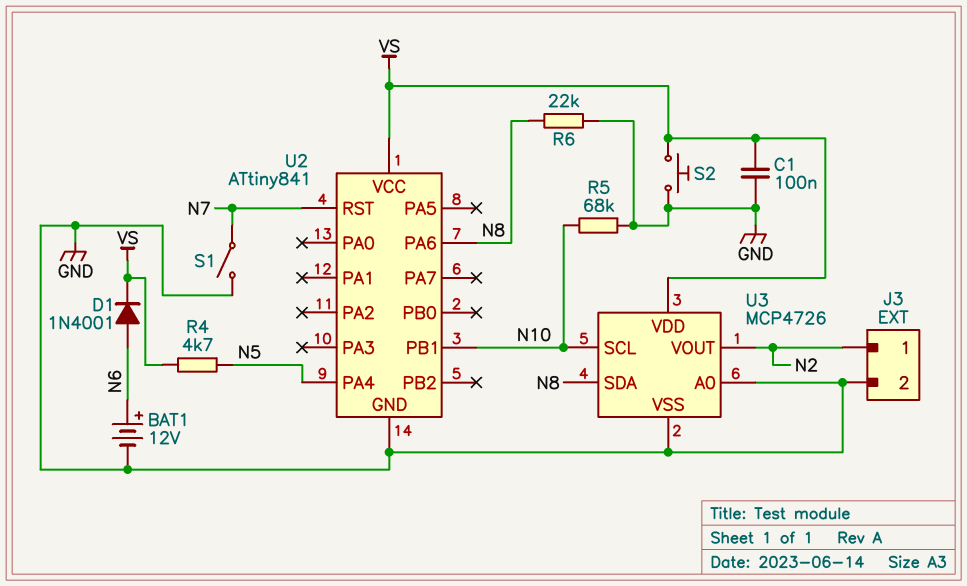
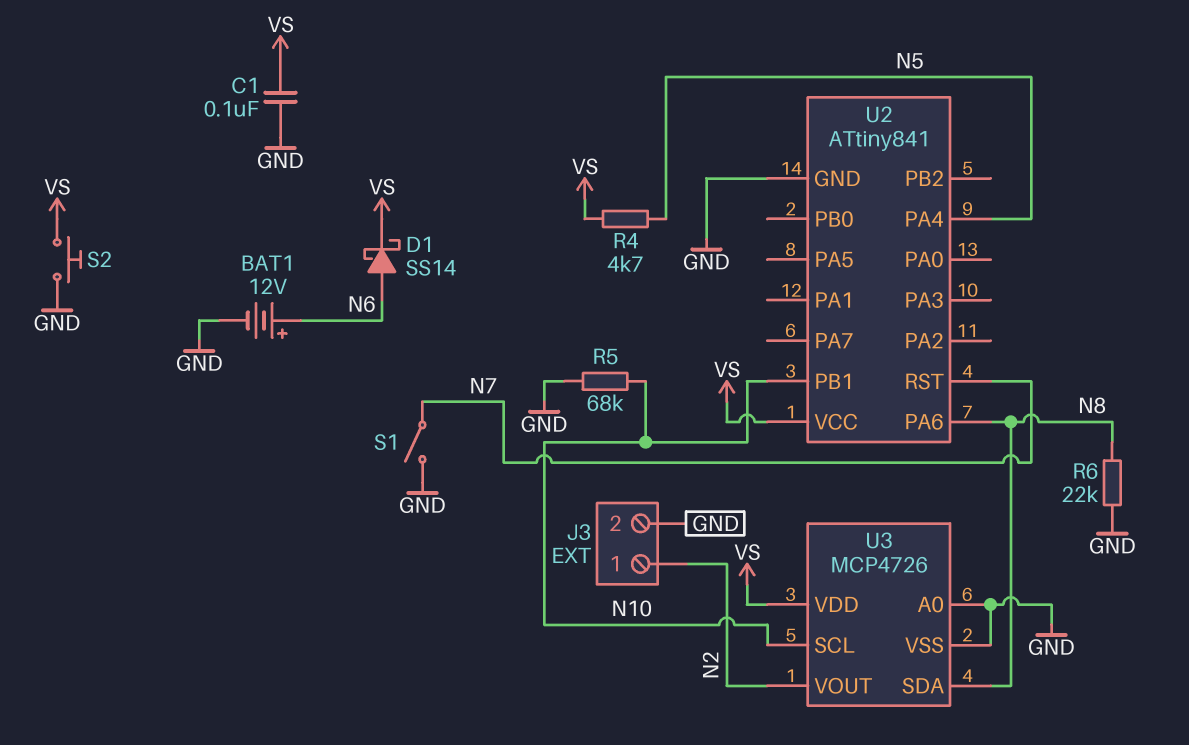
D1: diode 1N4001 (A N6, K VS) -> schottky SS14 (A N6, K VS)

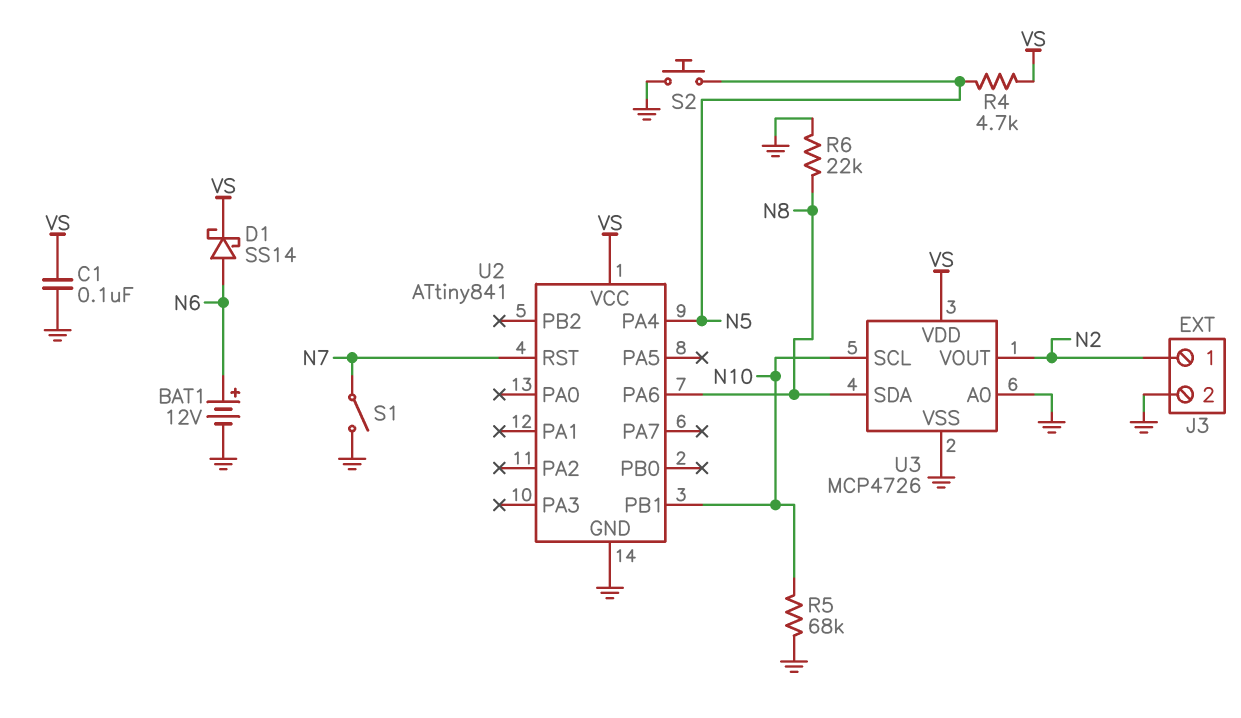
S2: button (GND, VS) -> button (GND, N5)

